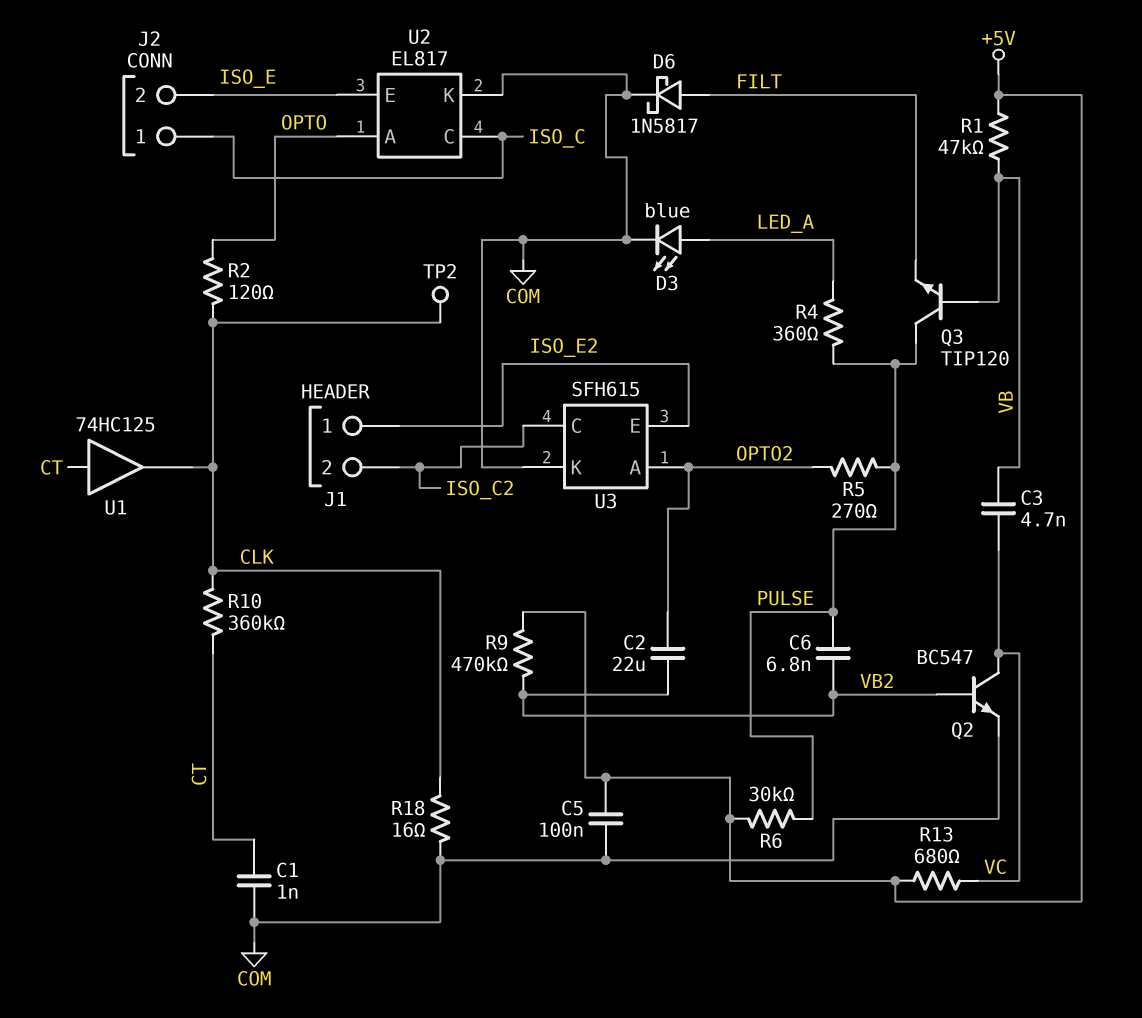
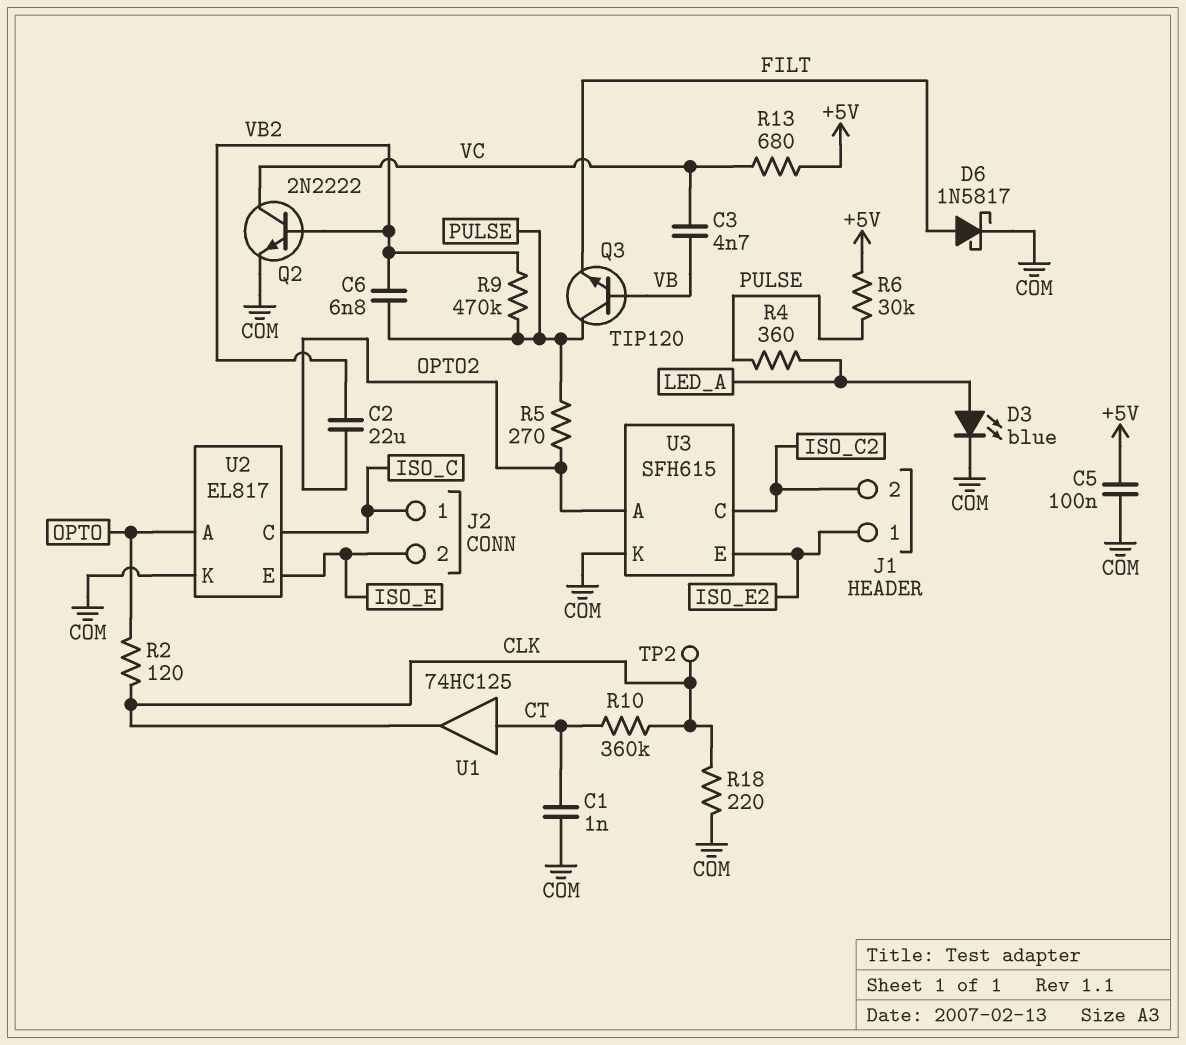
Q2: NPN BC547 (B VB2, C VC, E COM) -> NPN 2N2222 (B VB2, C VC, E COM)
R1: 47k (+5V, VB) -> none
R9: 470k (+5V, VB2) -> 470k (PULSE, VB2)
R18: 16 (CLK, COM) -> 220 (CLK, COM)

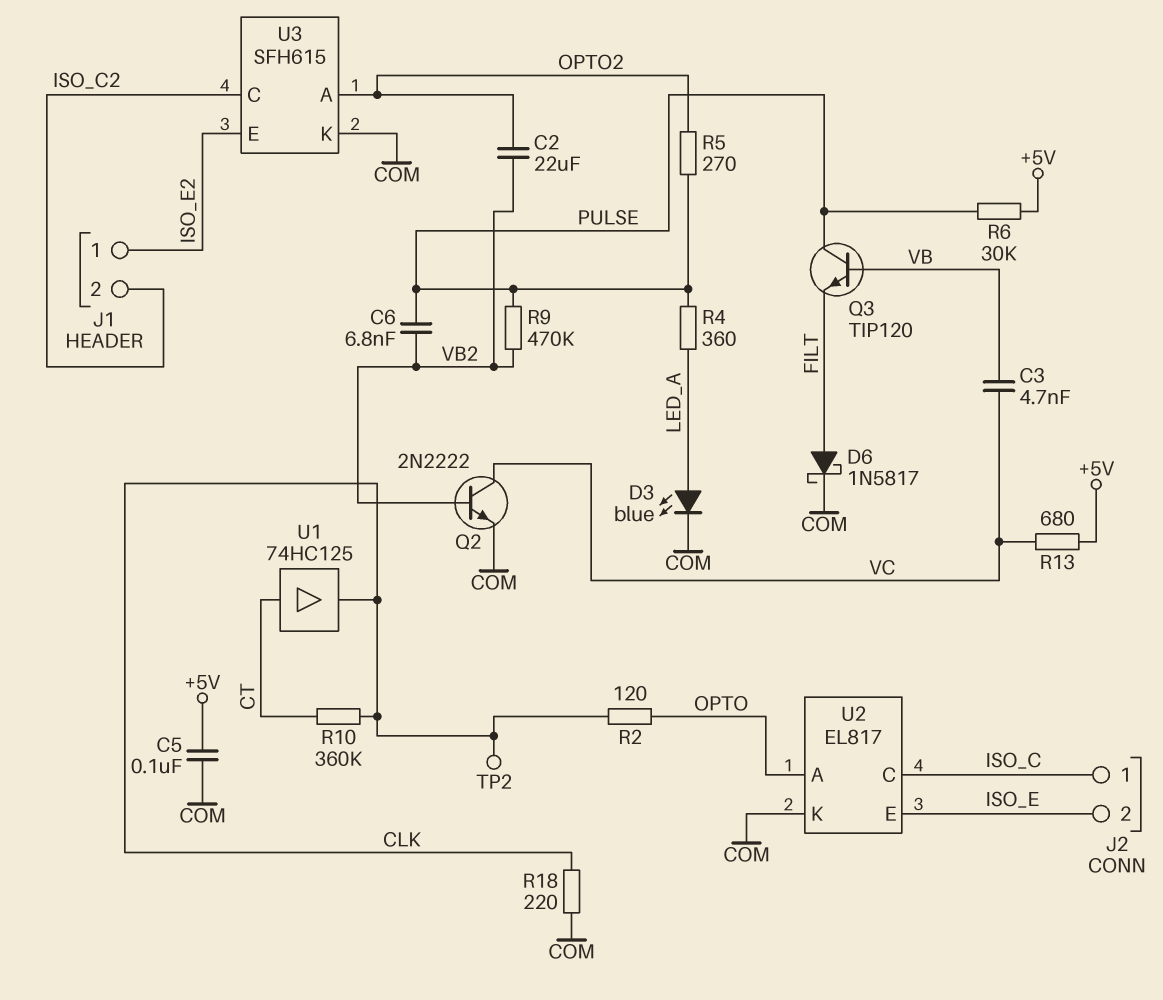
C1: 1nF (COM, CT) -> none

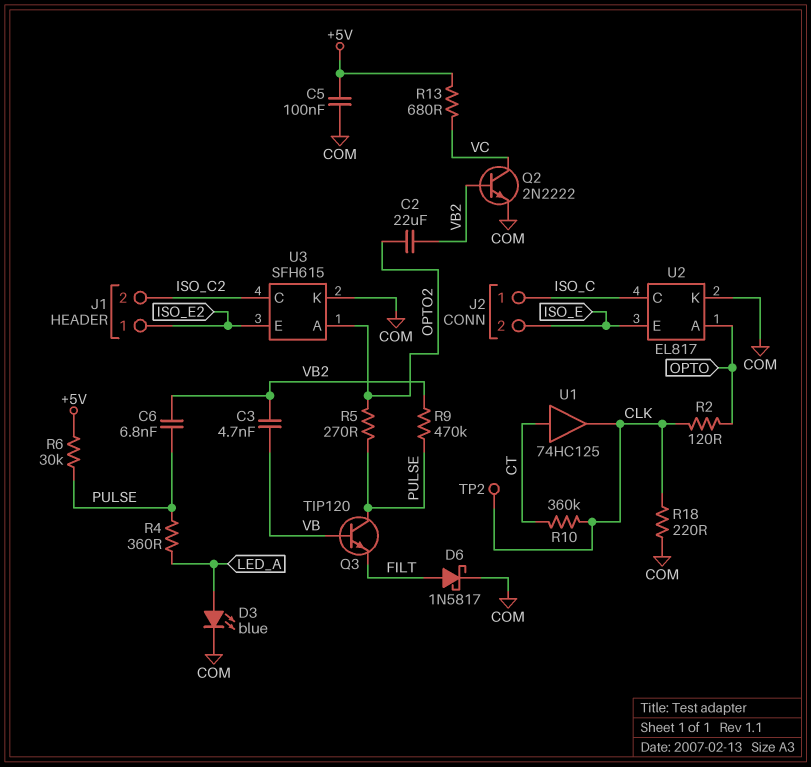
C3: 4.7nF (VB, VC) -> 4.7nF (VB, VB2)

